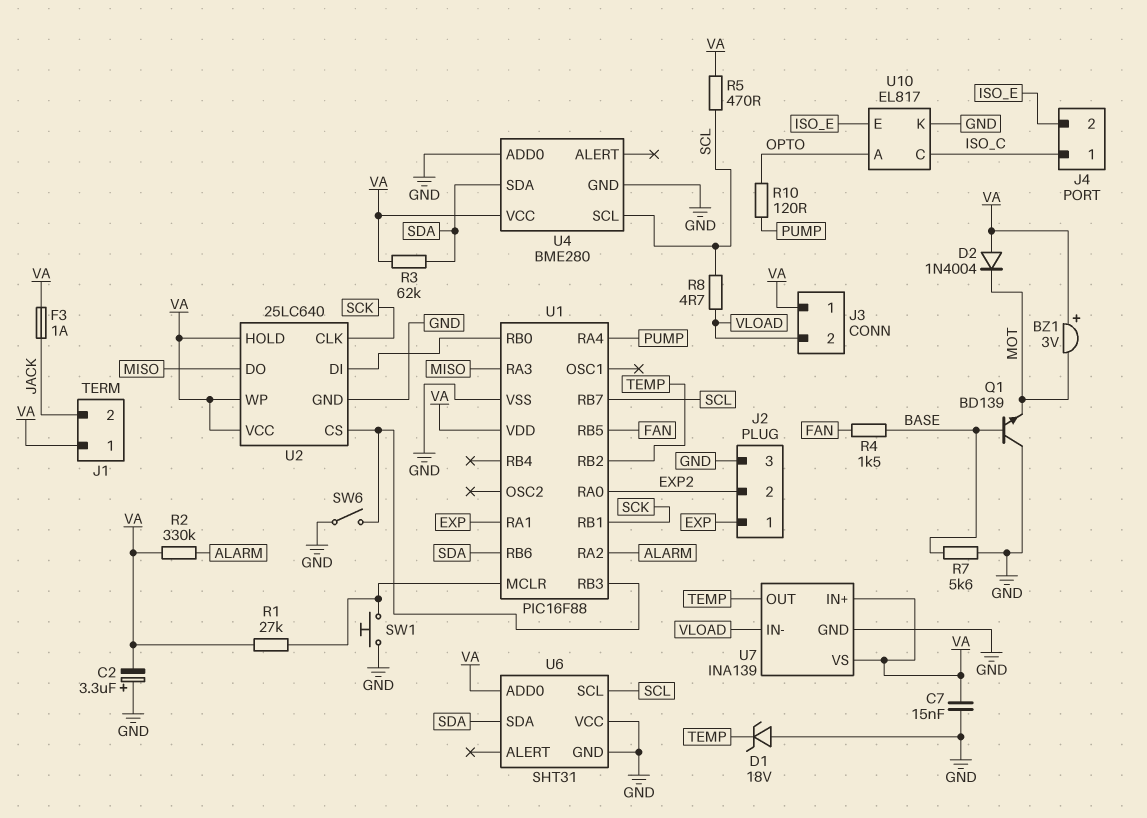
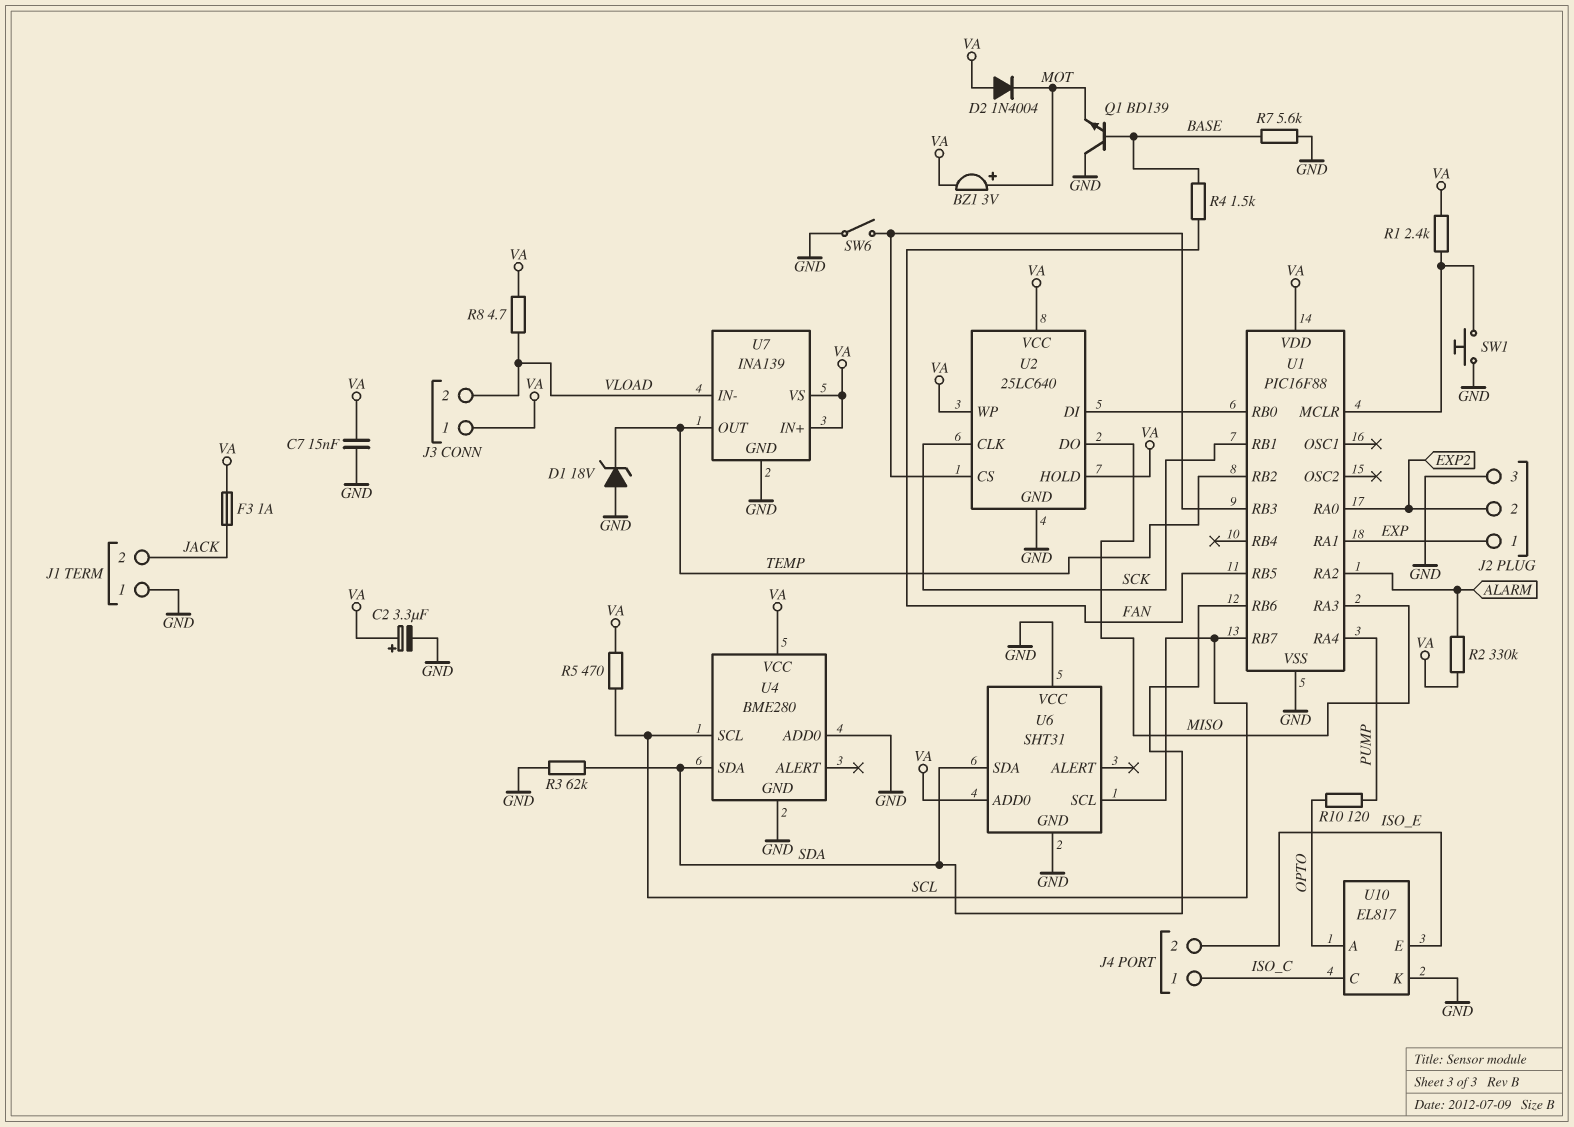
BZ1: buzzer 3V (plus VA, minus MOT) -> buzzer 3V (plus MOT, minus VA)
C2: 3.3uF (plus GND, minus VA) -> 3.3uF (plus VA, minus GND)
J1 pin 1: VA -> GND
R1: 27k (U1/MCLR, VA) -> 2.4k (U1/MCLR, VA)
R3: 62k (SDA, VA) -> 62k (GND, SDA)
R8: 4.7 (SCL, VLOAD) -> 4.7 (VA, VLOAD)

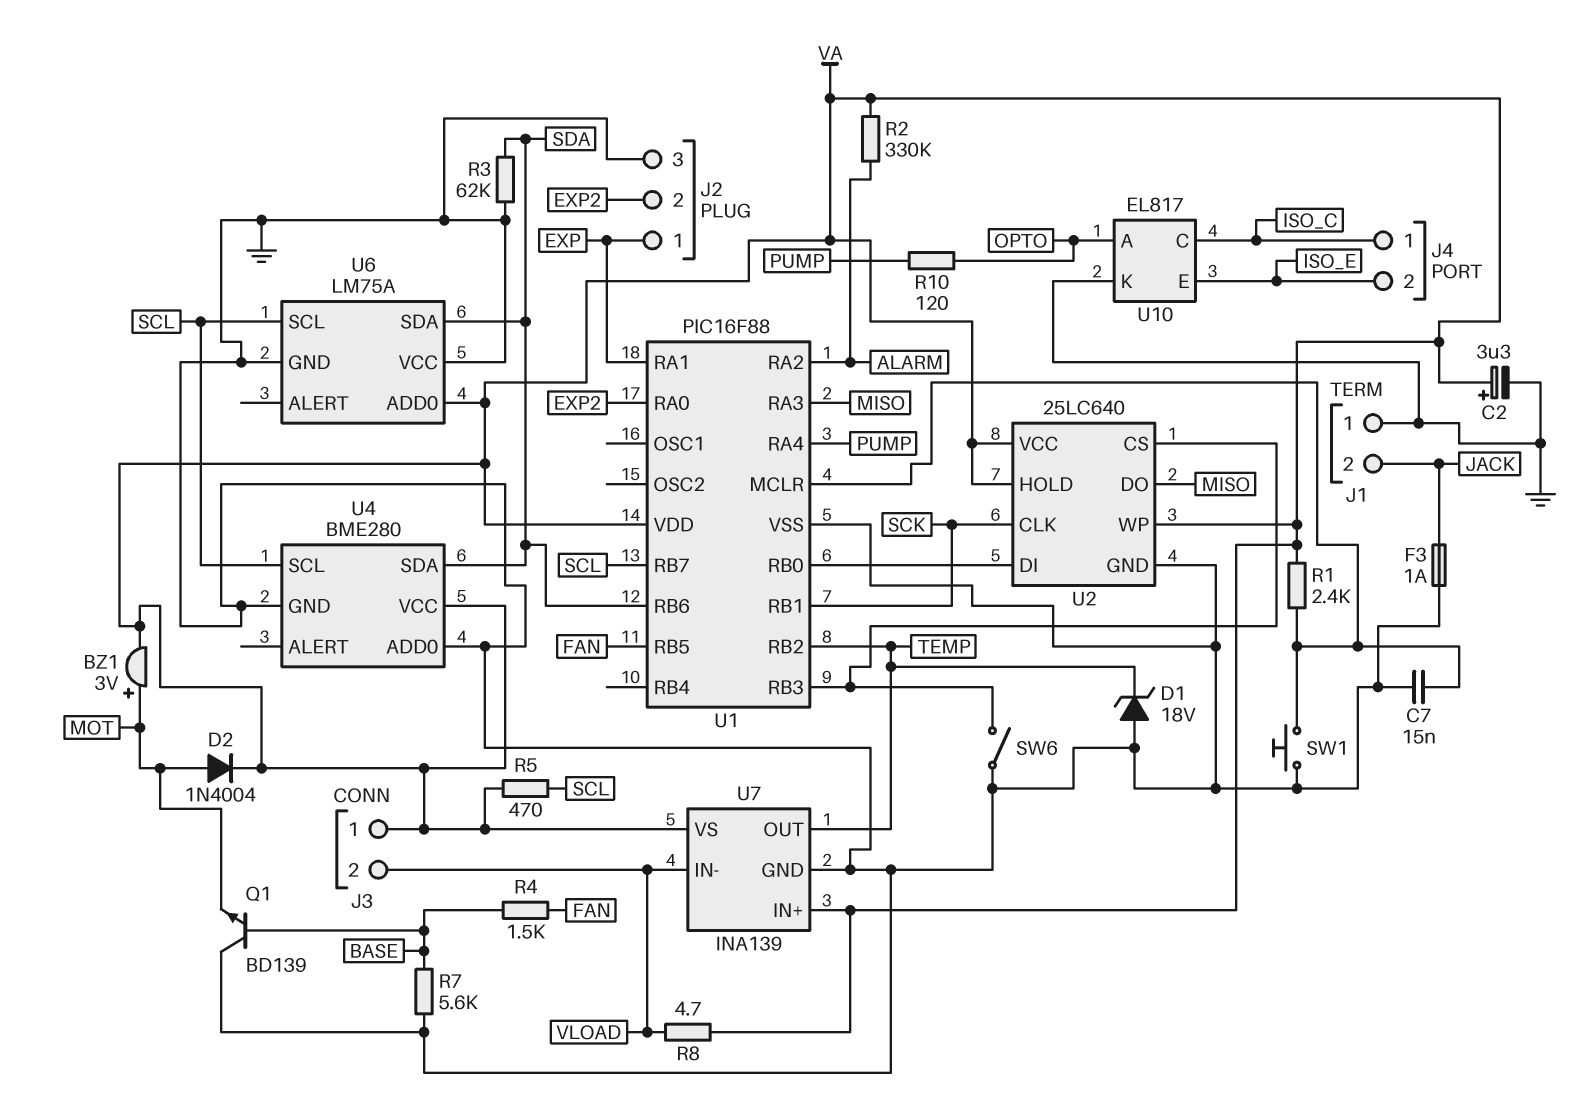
C7: 15nF (GND, VA) -> 15nF (GND, U1/MCLR)
D2: diode 1N4004 (A VA, K MOT) -> diode 1N4004 (A MOT, K VA)
F3: 1A (JACK, VA) -> 1A (GND, JACK)
U6: SHT31 -> LM75A

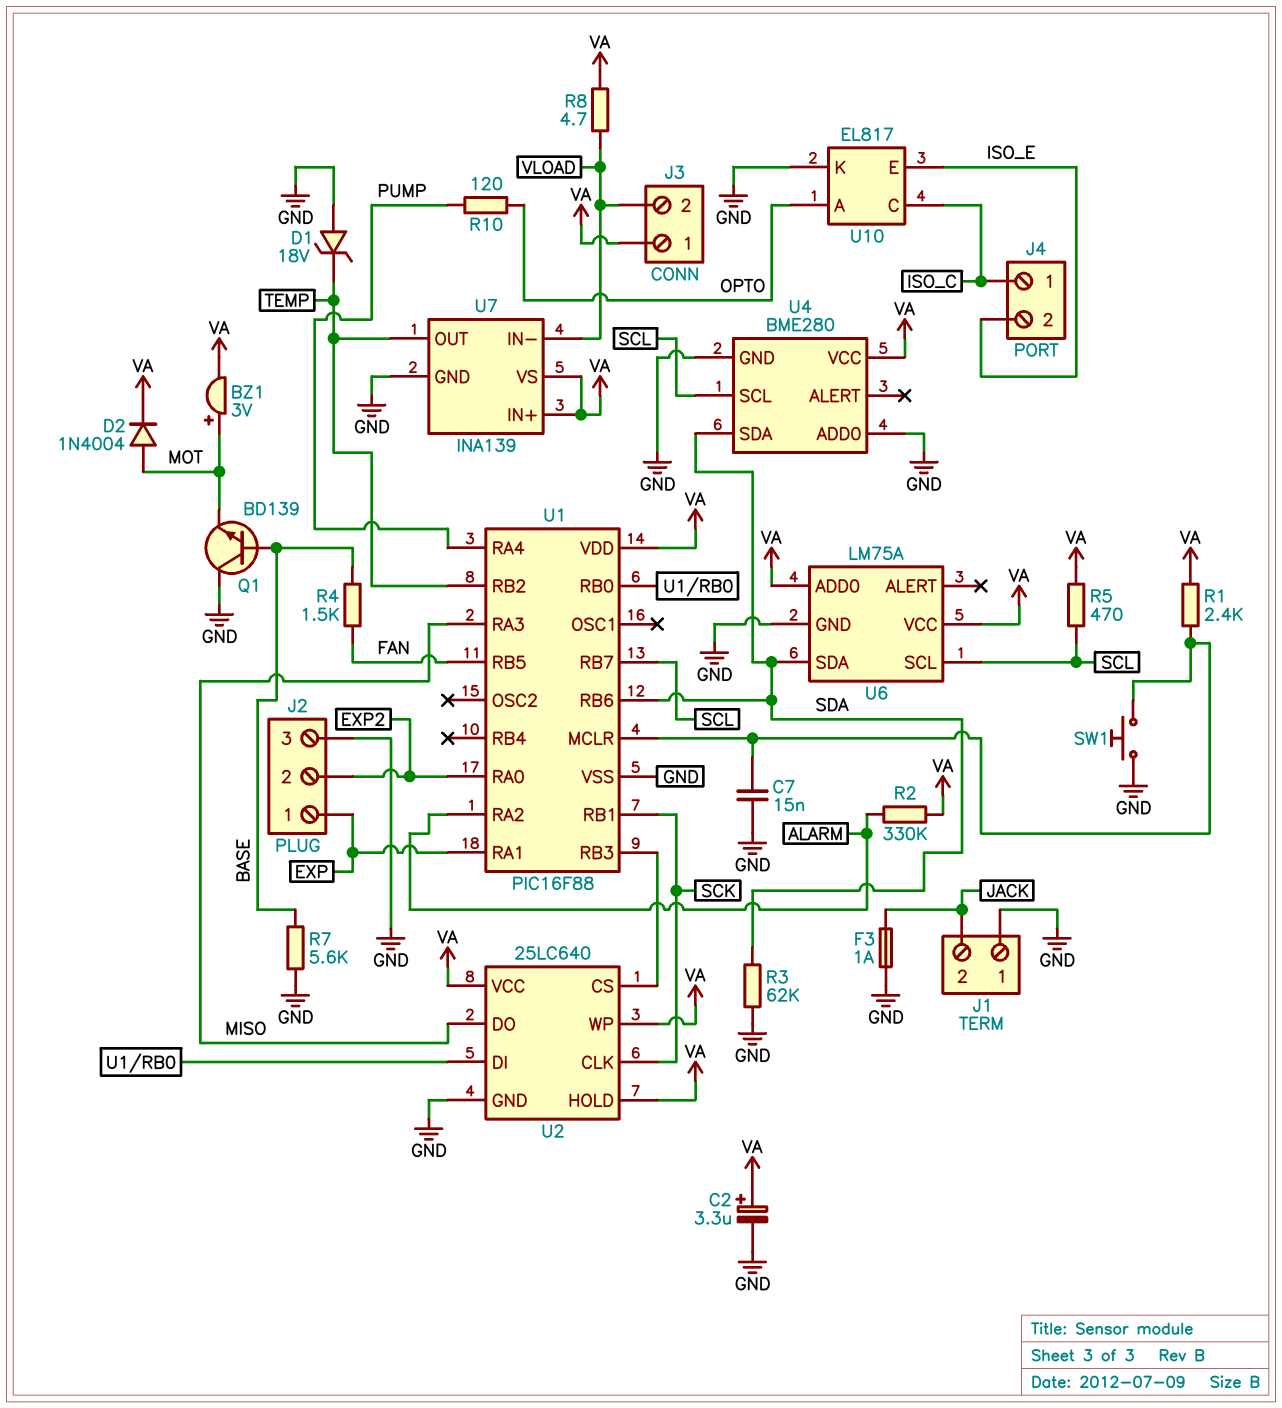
SW6: switch (GND, U1/RB3) -> none
U6 pin VCC: GND -> VA

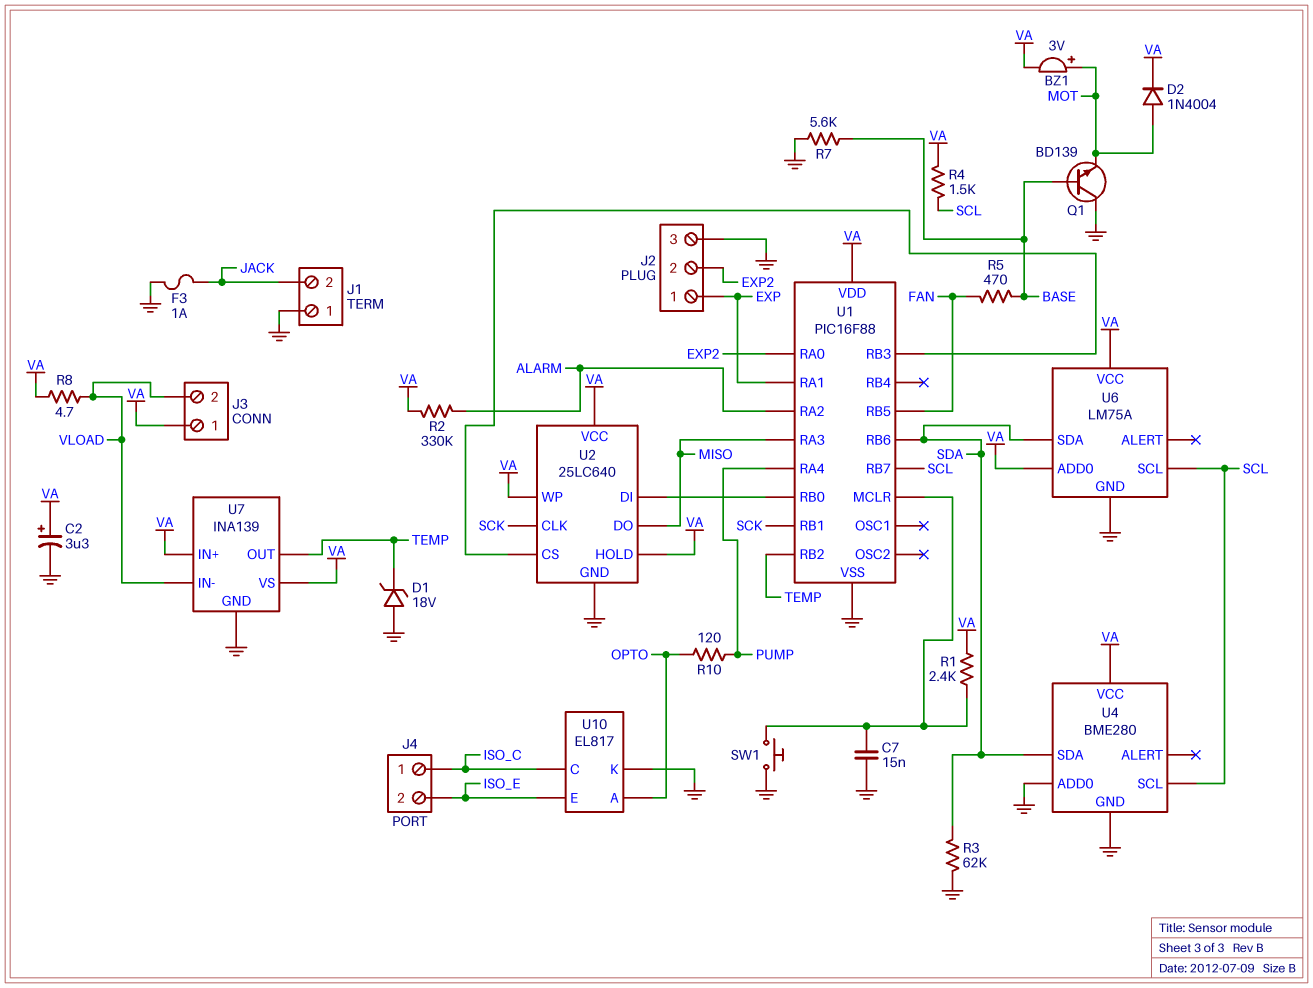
R4: 1.5k (BASE, FAN) -> 1.5k (SCL, VA)
R5: 470 (SCL, VA) -> 470 (BASE, FAN)

